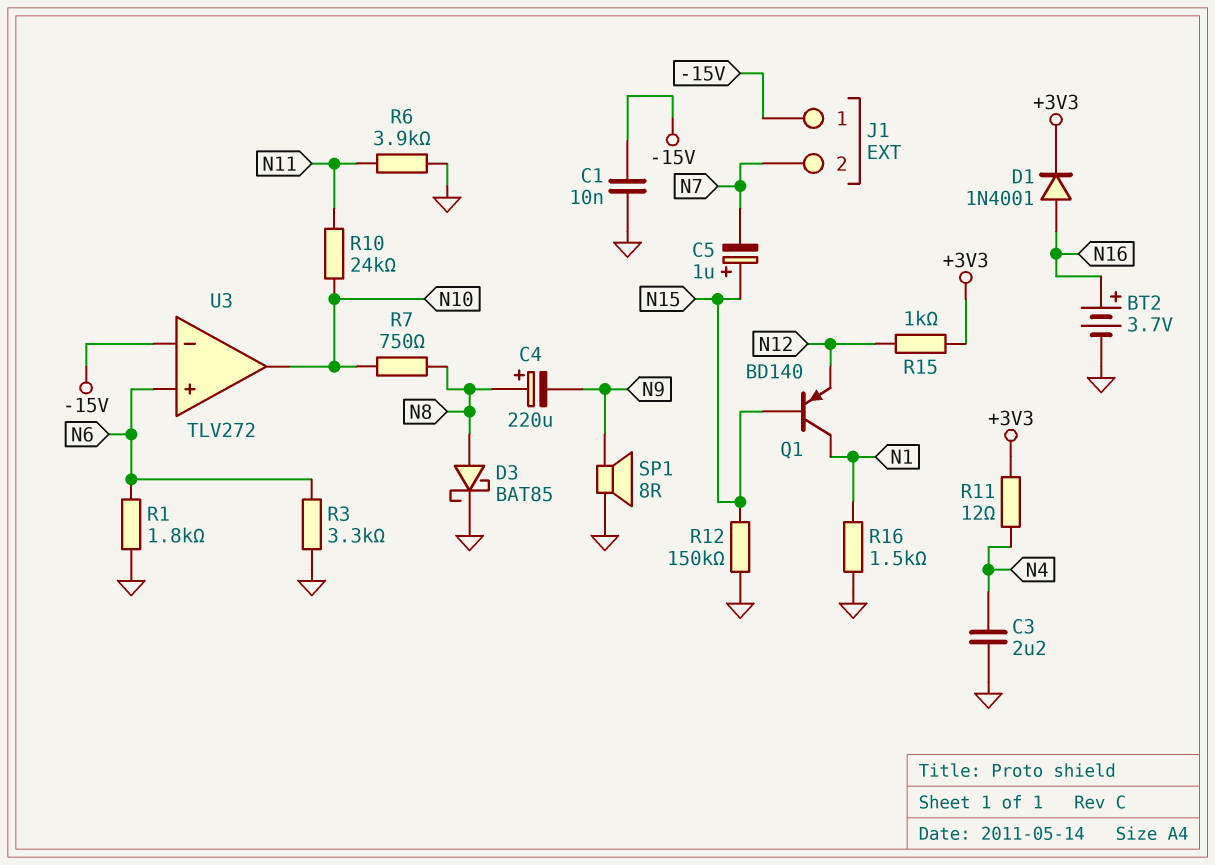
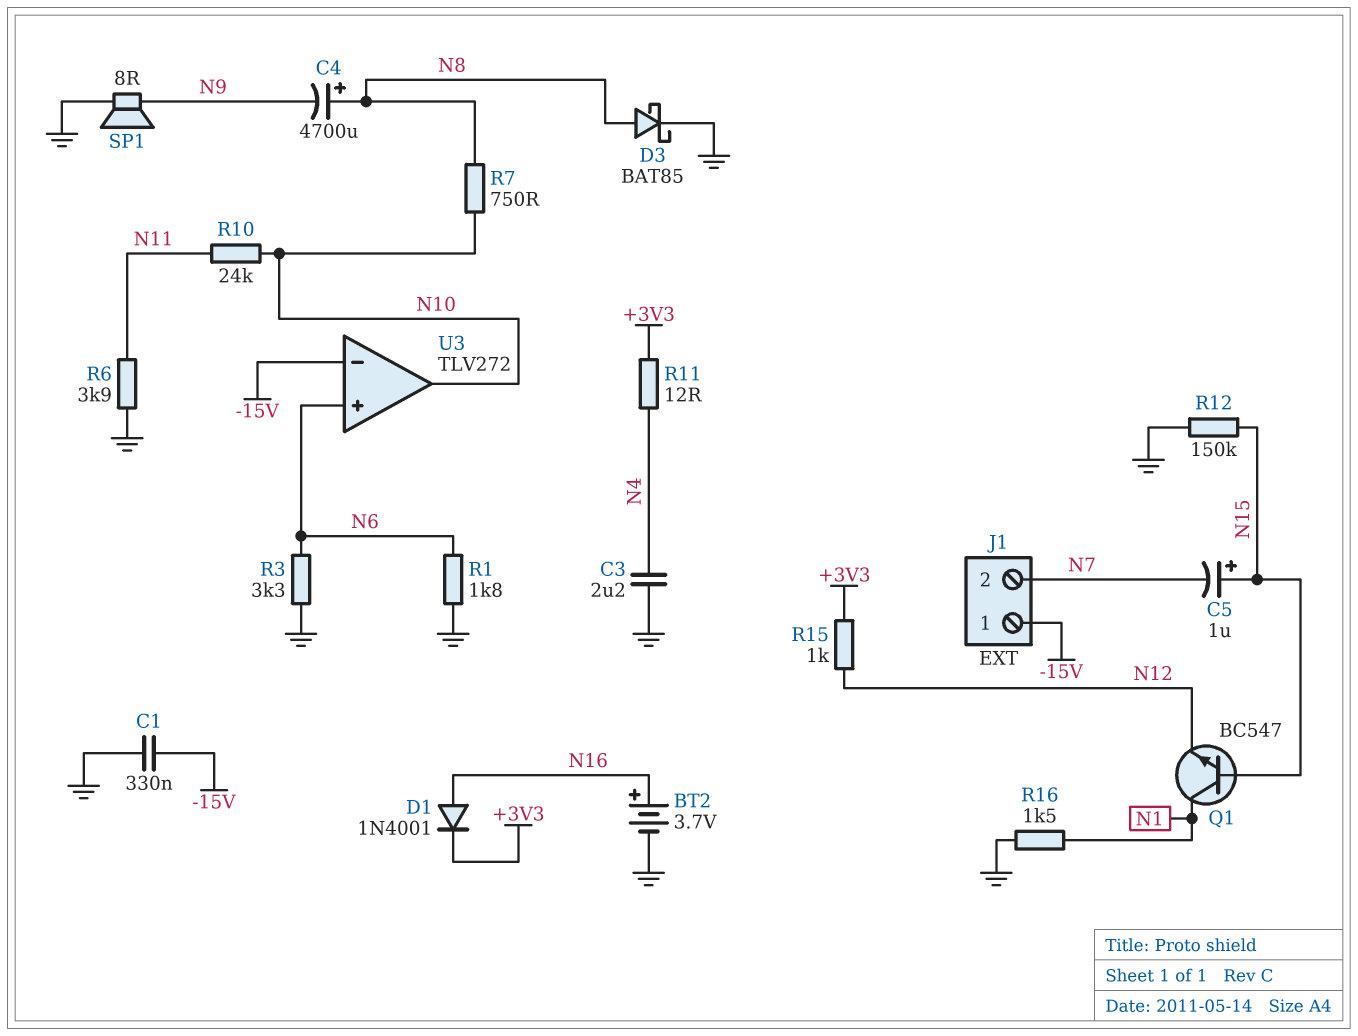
C1: 10nF (-15V, GND) -> 330nF (-15V, GND)
C4: 220uF (plus N8, minus N9) -> 4700uF (plus N8, minus N9)
Q1: PNP BD140 (B N15, C N1, E N12) -> NPN BC547 (B N15, C N1, E N12)

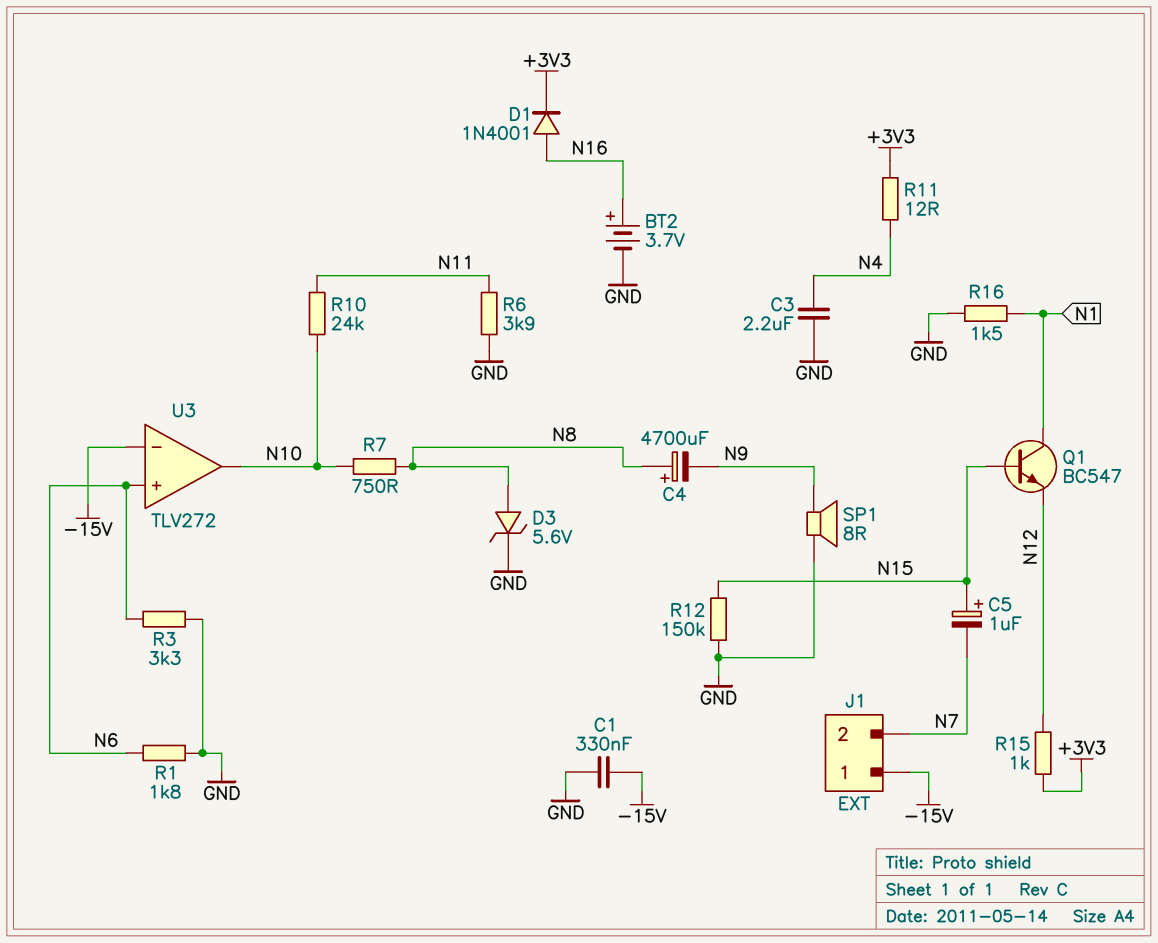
D3: schottky BAT85 (A N8, K GND) -> zener 5.6V (A N8, K GND)

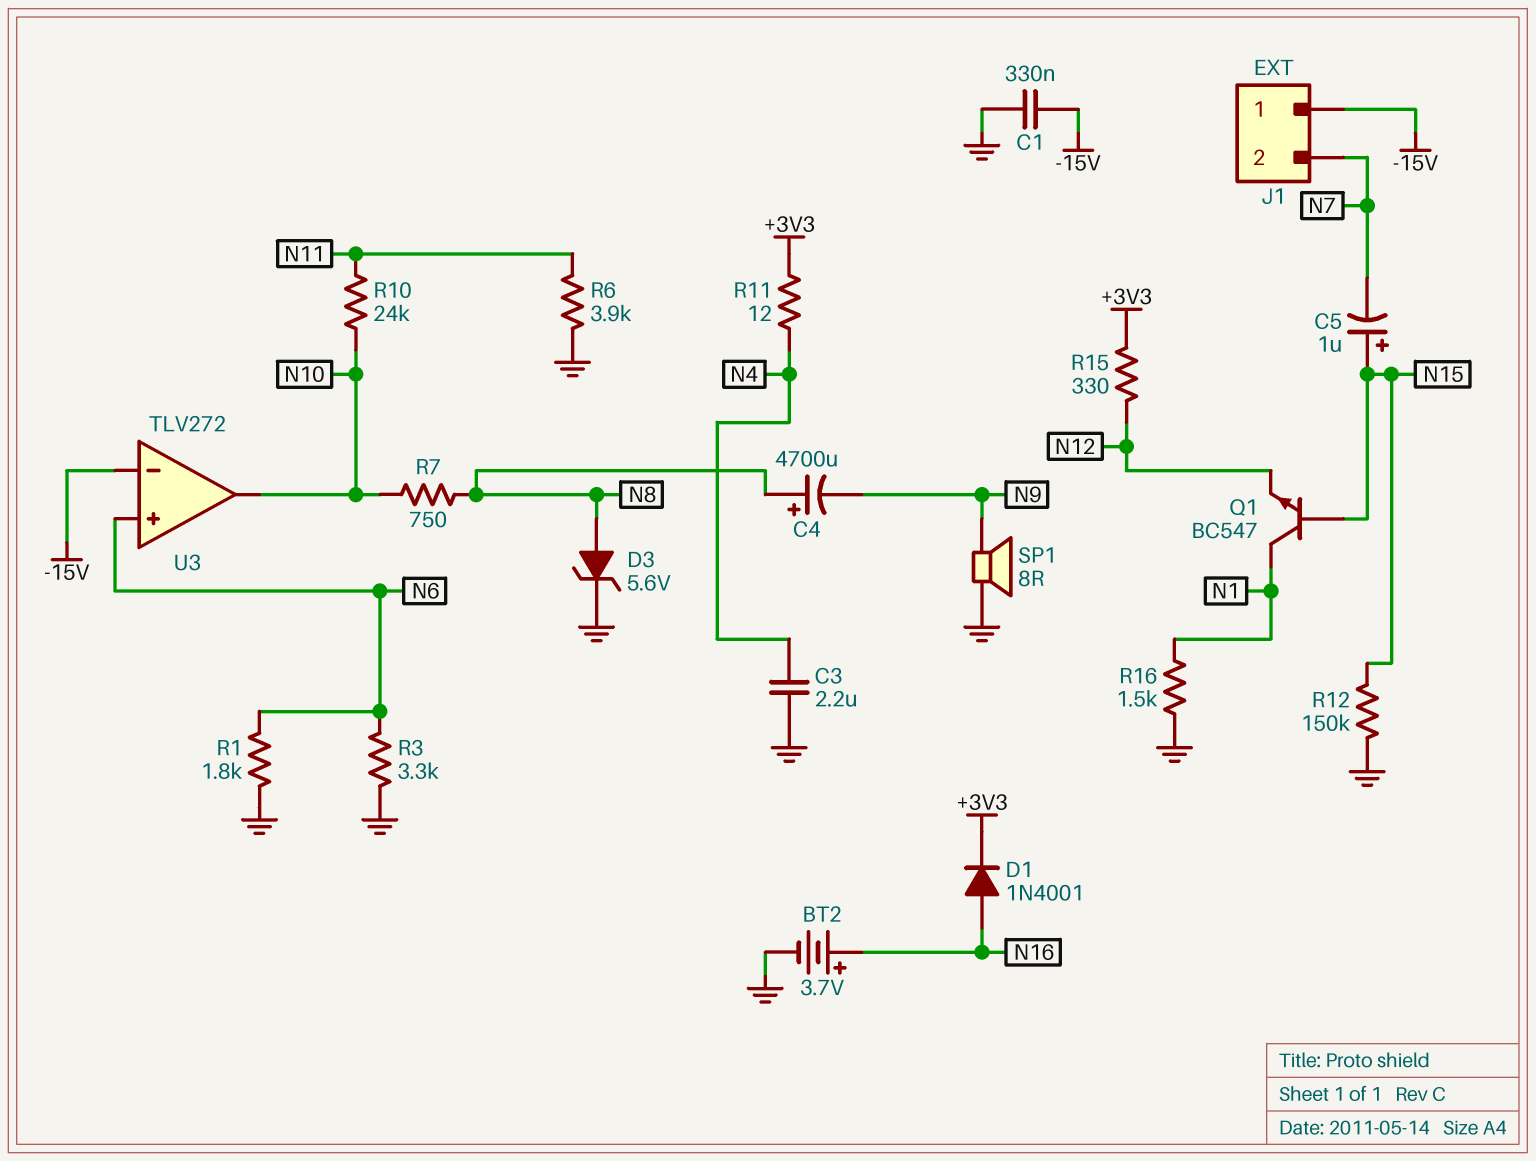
R15: 1k (+3V3, N12) -> 330 (+3V3, N12)

